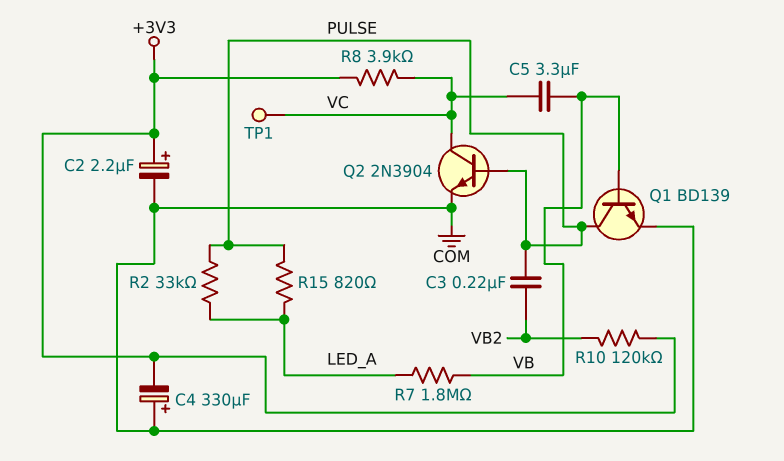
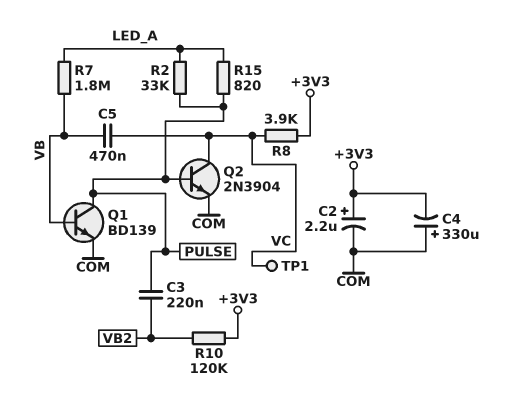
C5: 3.3uF (VB, VC) -> 470nF (VB, VC)

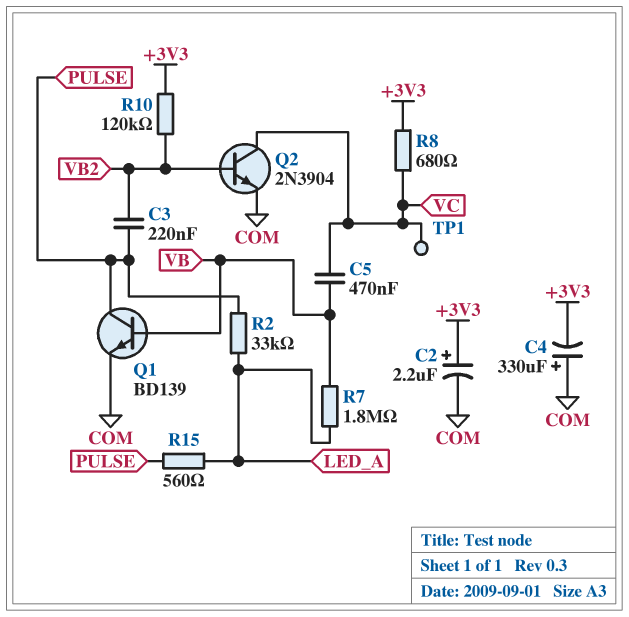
Q2: NPN 2N3904 (B PULSE, C VC, E COM) -> NPN 2N3904 (B VB2, C VC, E COM)
R8: 3.9k (+3V3, VC) -> 680 (+3V3, VC)
R15: 820 (LED_A, PULSE) -> 560 (LED_A, PULSE)

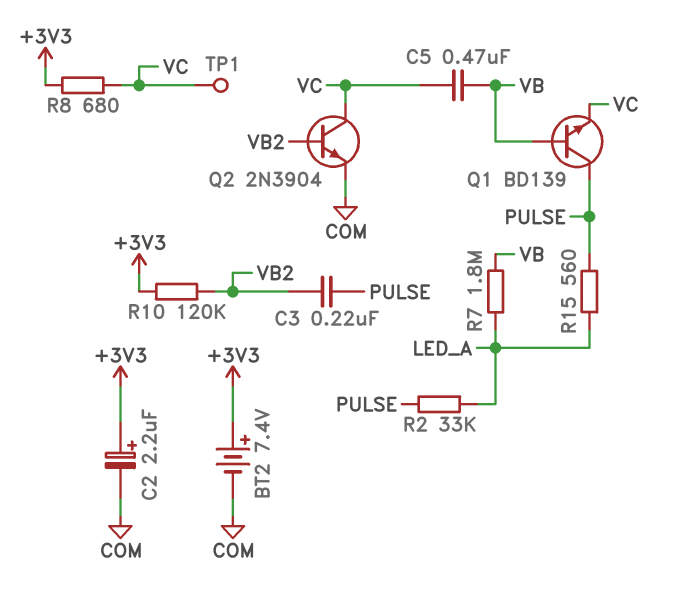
BT2: none -> 7.4V (plus +3V3, minus COM)
C4: 330uF (plus COM, minus +3V3) -> none
Q1: NPN BD139 (B VB, C PULSE, E COM) -> NPN BD139 (B VB, C PULSE, E VC)

